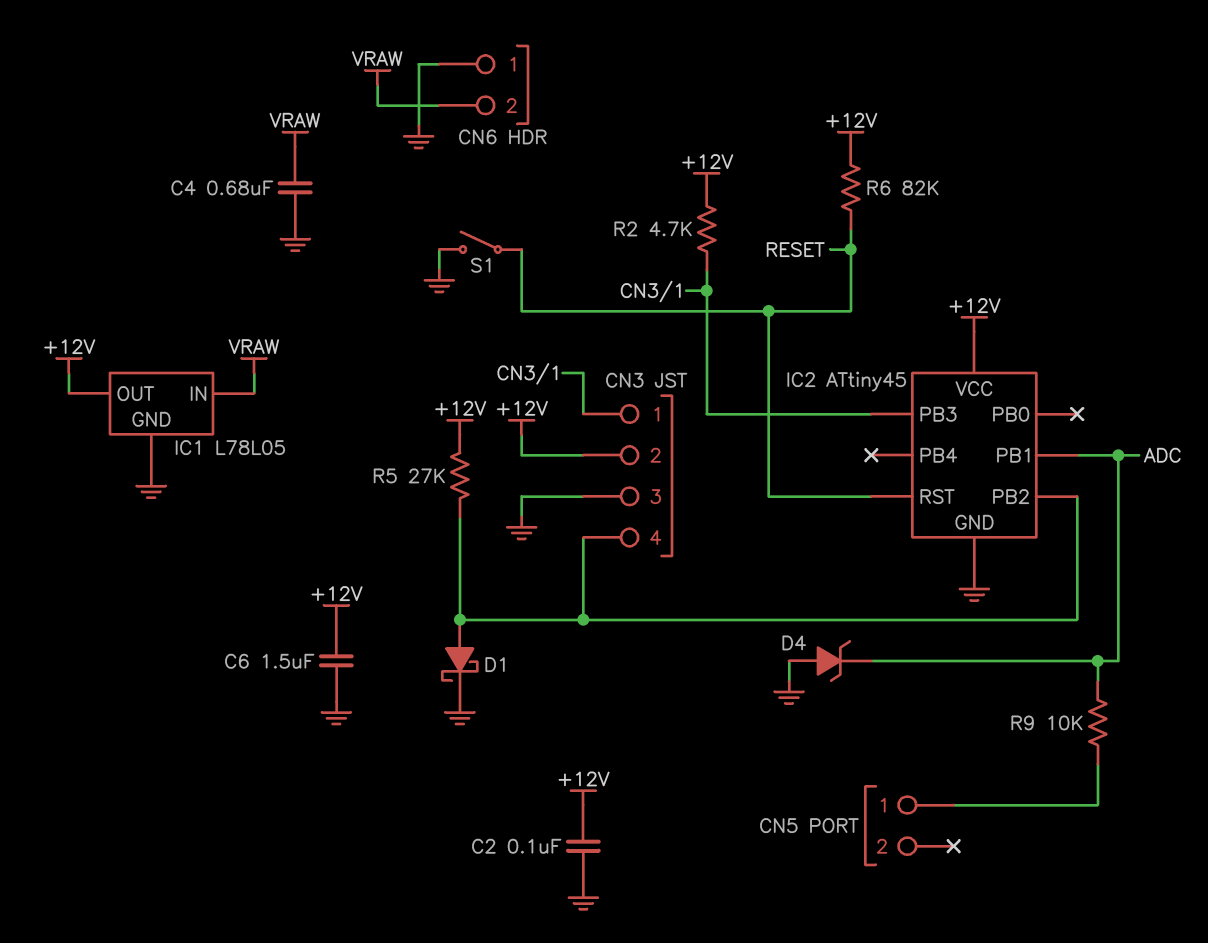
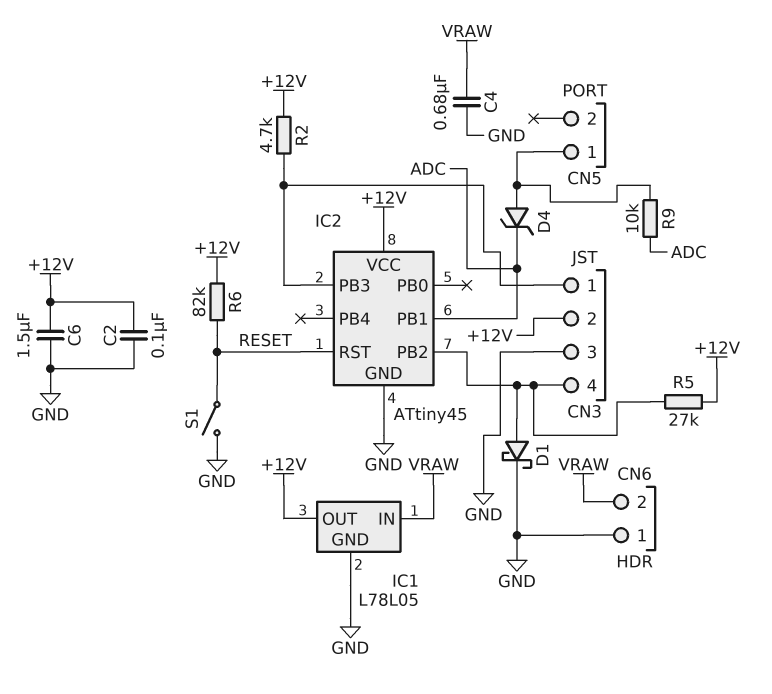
D4: zener (A GND, K ADC) -> zener (A CN5/1, K ADC)

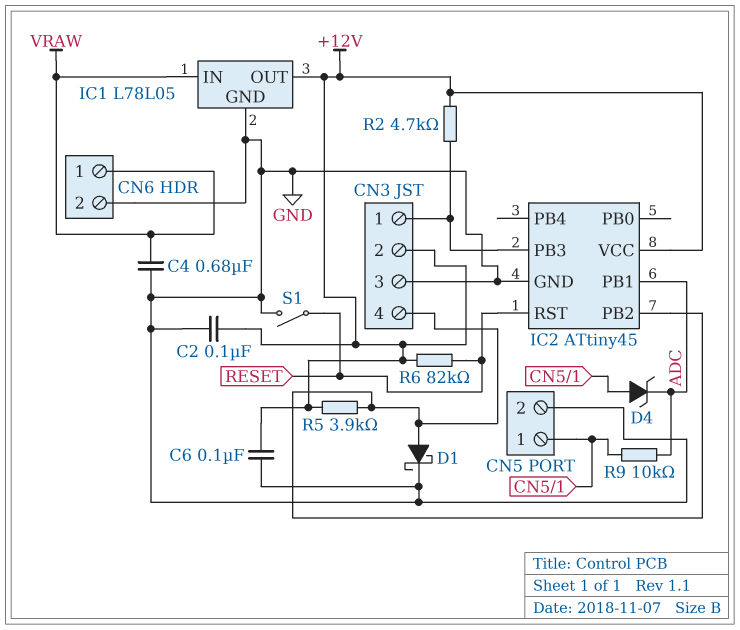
C6: 1.5uF (+12V, GND) -> 100nF (+12V, GND)
CN5 pin 2: none -> GND
CN6 pin 1: GND -> VRAW
CN6 pin 2: VRAW -> GND
R5: 27k (+12V, CN3/4) -> 3.9k (+12V, CN3/4)

